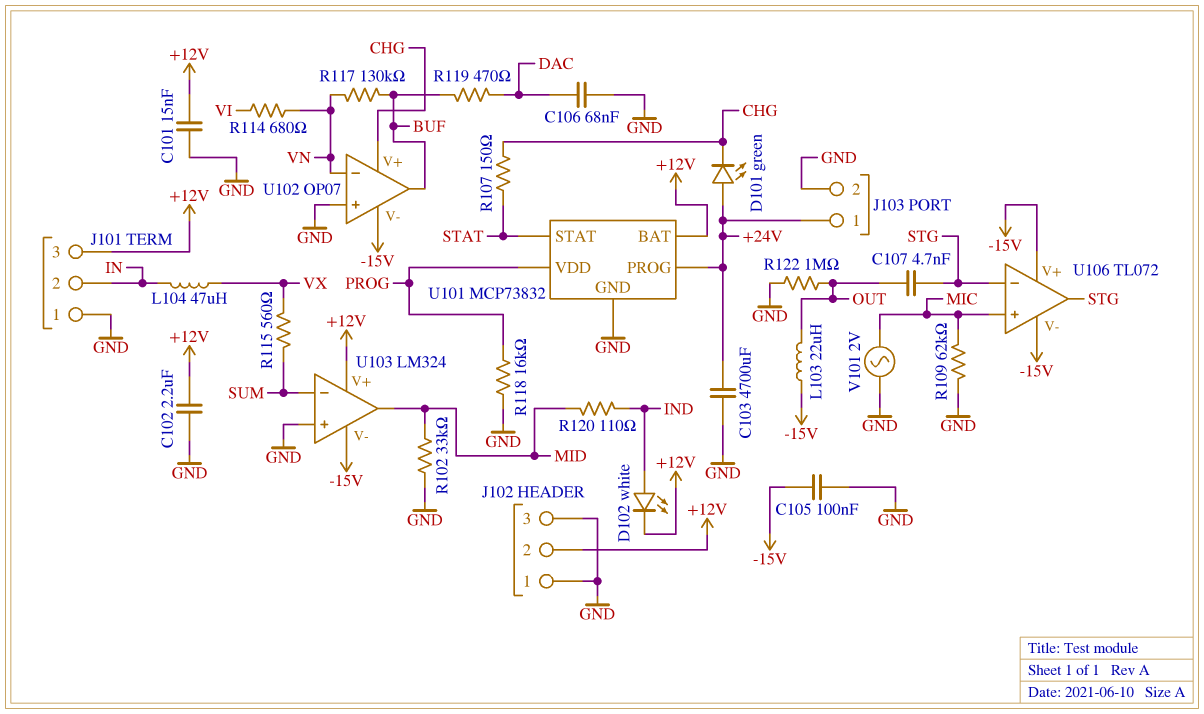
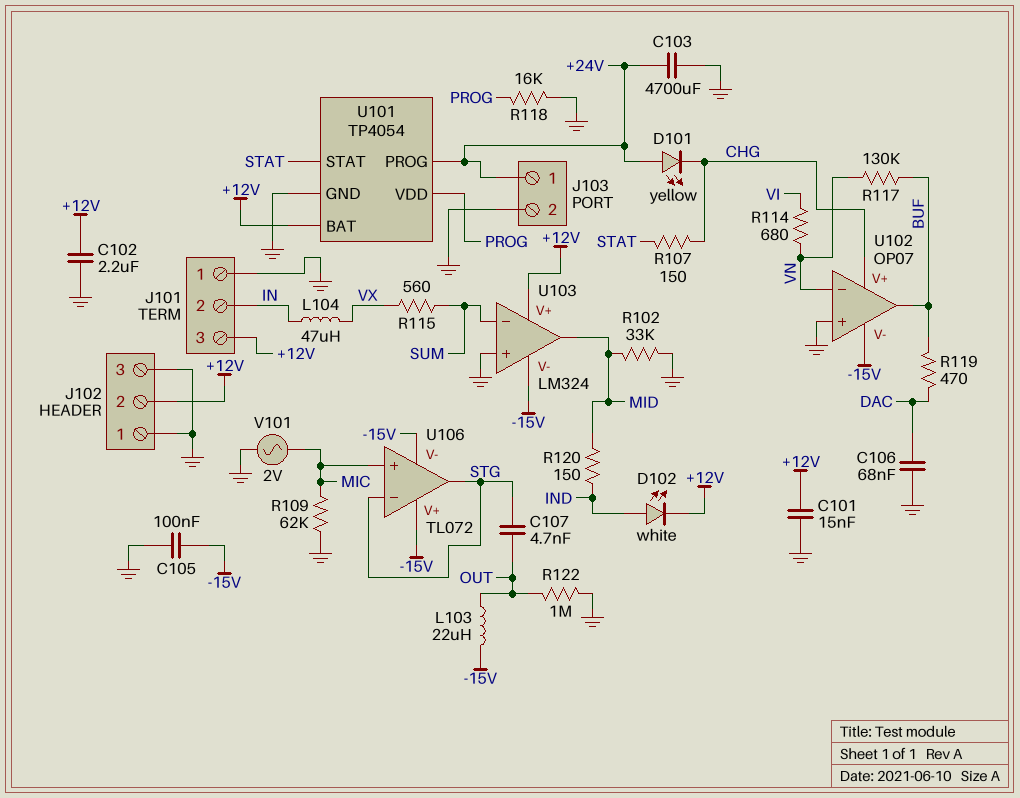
D101: LED green (A +24V, K CHG) -> LED yellow (A +24V, K CHG)
R120: 110 (IND, MID) -> 150 (IND, MID)
U101: MCP73832 -> TP4054

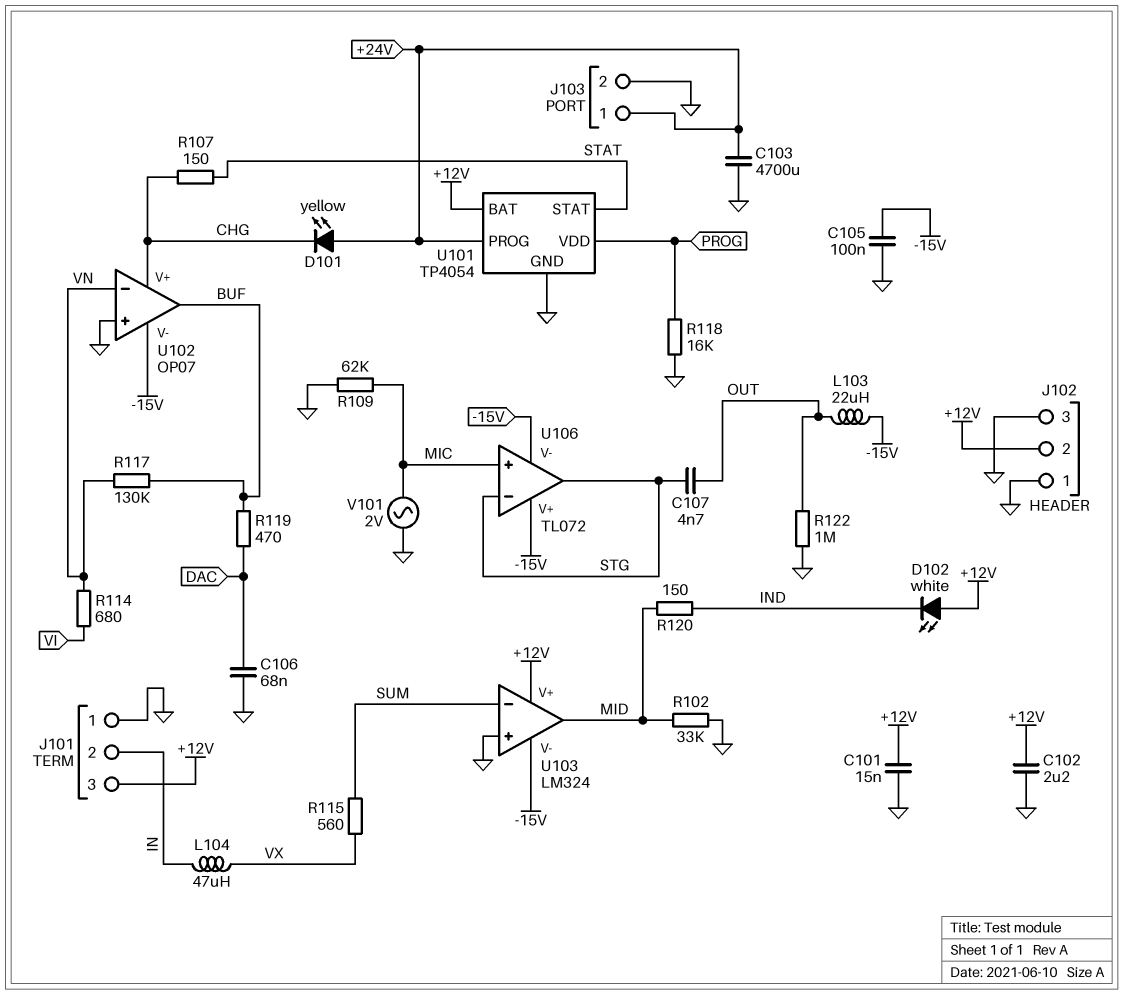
D102: LED white (A IND, K +12V) -> LED white (A +12V, K IND)

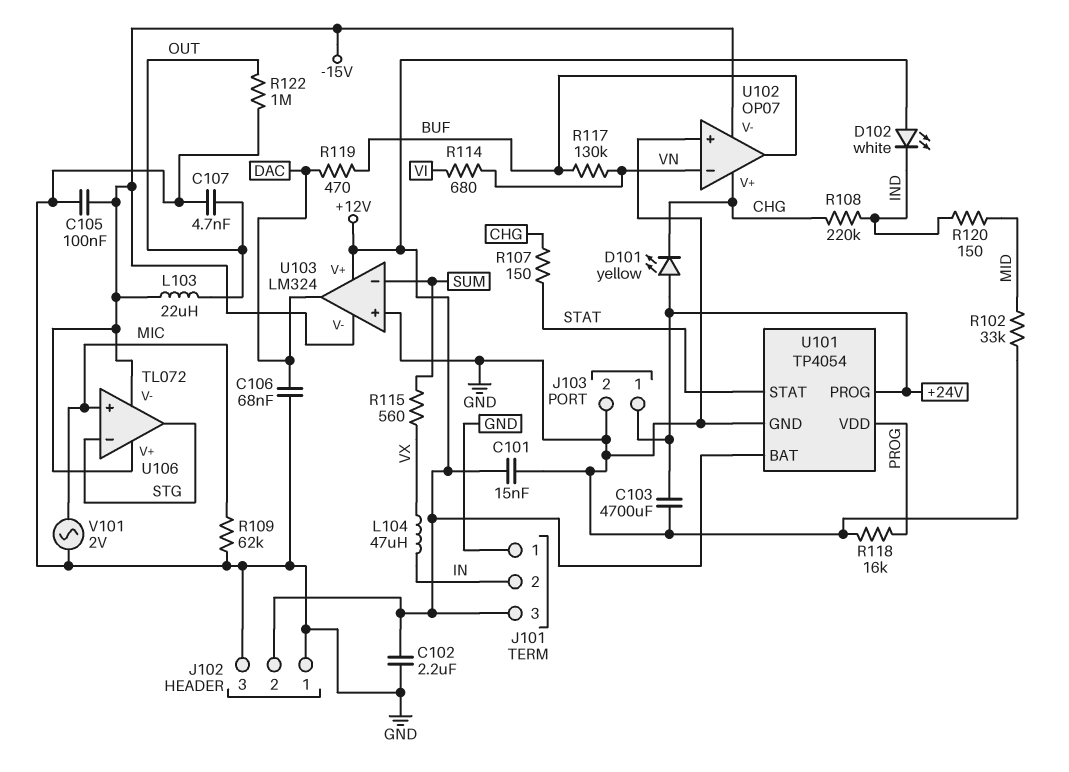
C107: 4.7nF (OUT, STG) -> 4.7nF (GND, OUT)
R108: none -> 220k (CHG, IND)
U103 pin out: MID -> DAC

